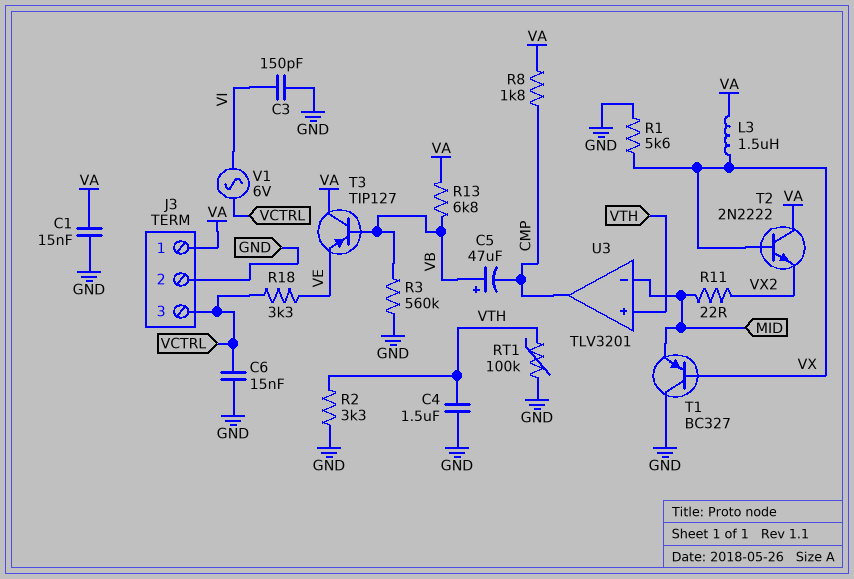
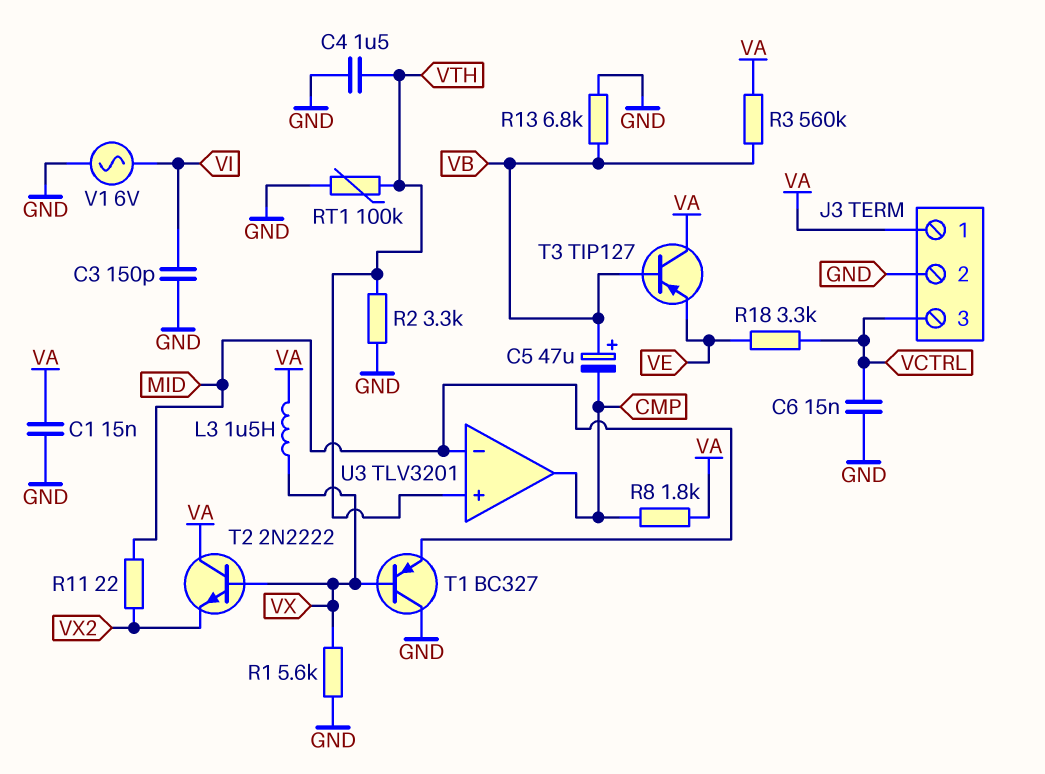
R3: 560k (GND, VB) -> 560k (VA, VB)
R13: 6.8k (VA, VB) -> 6.8k (GND, VB)
V1: AC 6V (VCTRL, VI) -> AC 6V (GND, VI)

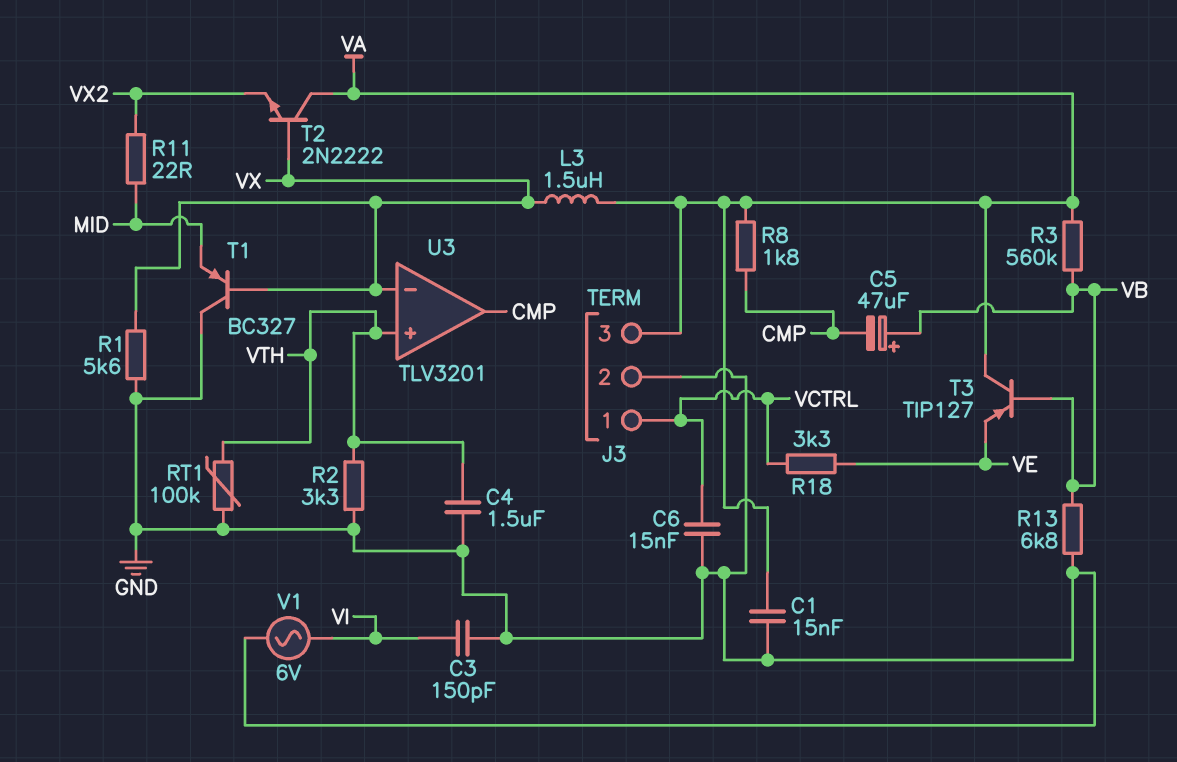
J3 pin 1: VA -> VCTRL
J3 pin 3: VCTRL -> VA
U3 pin in-: MID -> VX

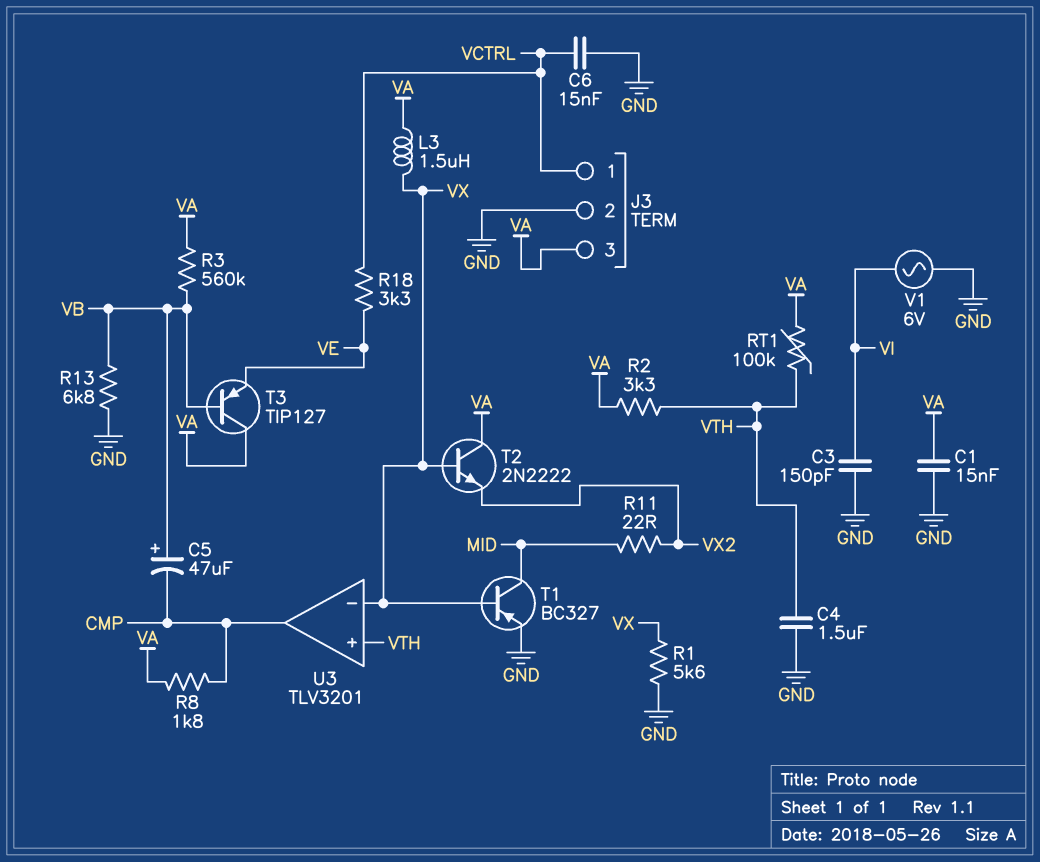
R2: 3.3k (GND, VTH) -> 3.3k (VA, VTH)
RT1: 100k (GND, VTH) -> 100k (VA, VTH)
T1: PNP BC327 (B VX, C GND, E MID) -> PNP BC327 (B VX, C MID, E GND)

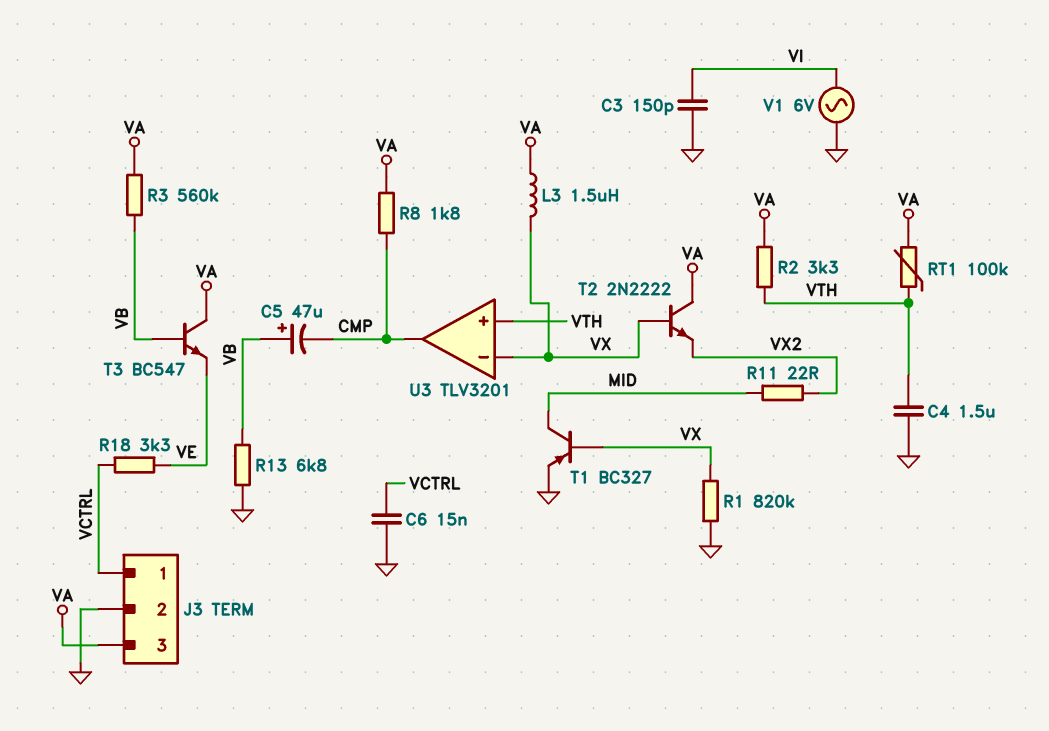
C1: 15nF (GND, VA) -> none
R1: 5.6k (GND, VX) -> 820k (GND, VX)
T3: PNP TIP127 (B VB, C VA, E VE) -> NPN BC547 (B VB, C VA, E VE)

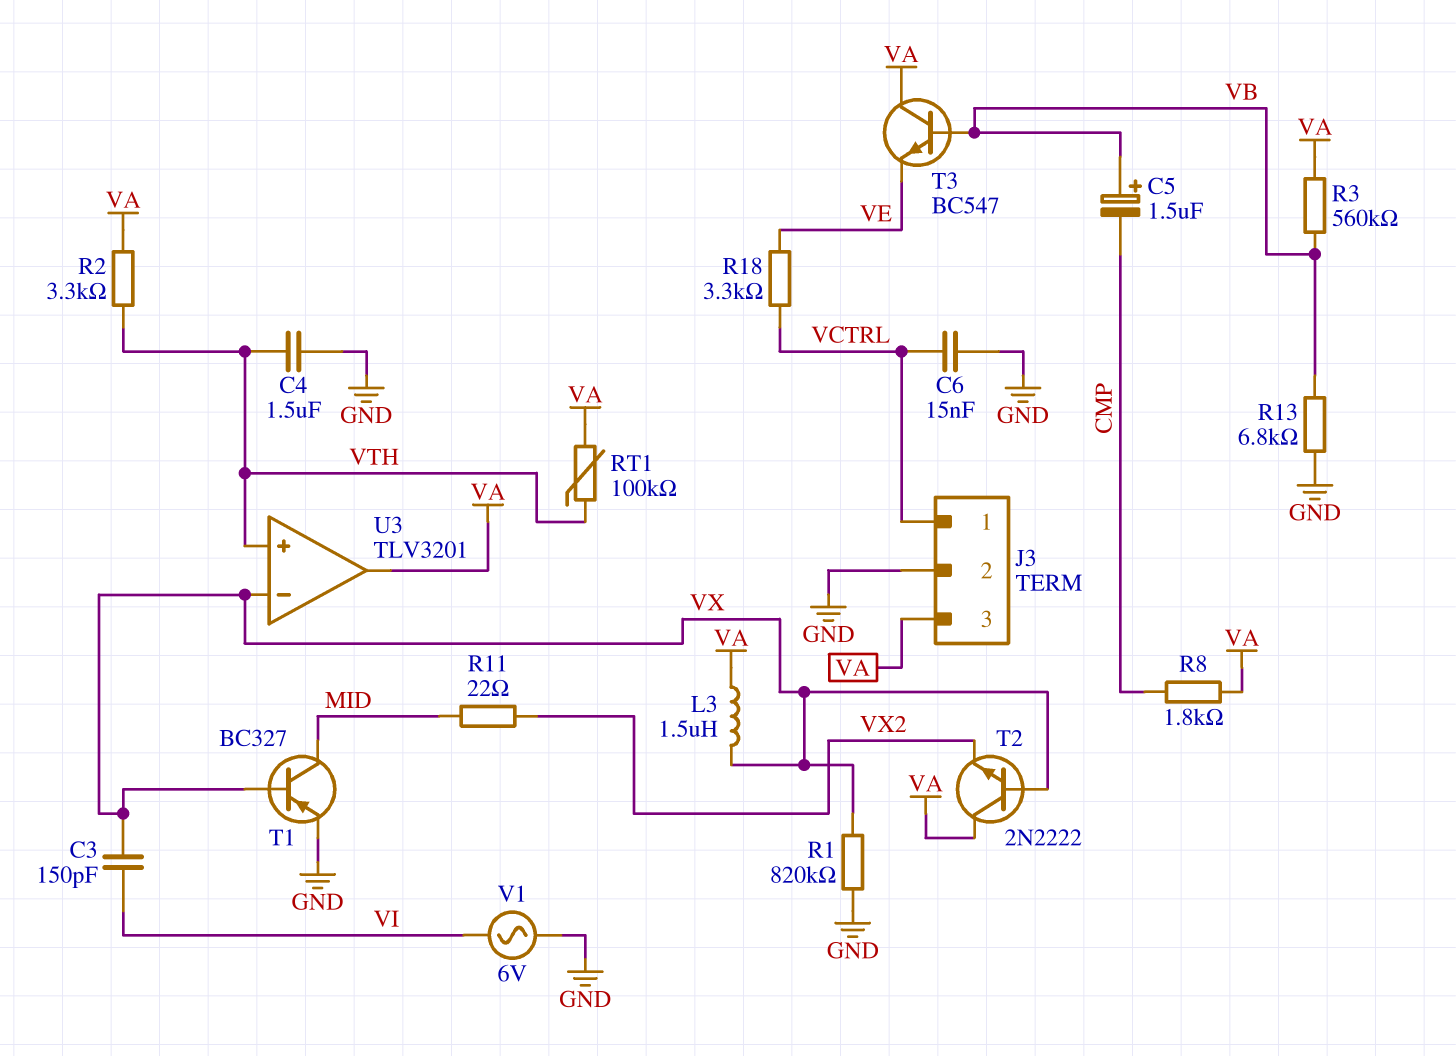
C3: 150pF (GND, VI) -> 150pF (VI, VX)
C5: 47uF (plus VB, minus CMP) -> 1.5uF (plus VB, minus CMP)
U3 pin out: CMP -> VA

